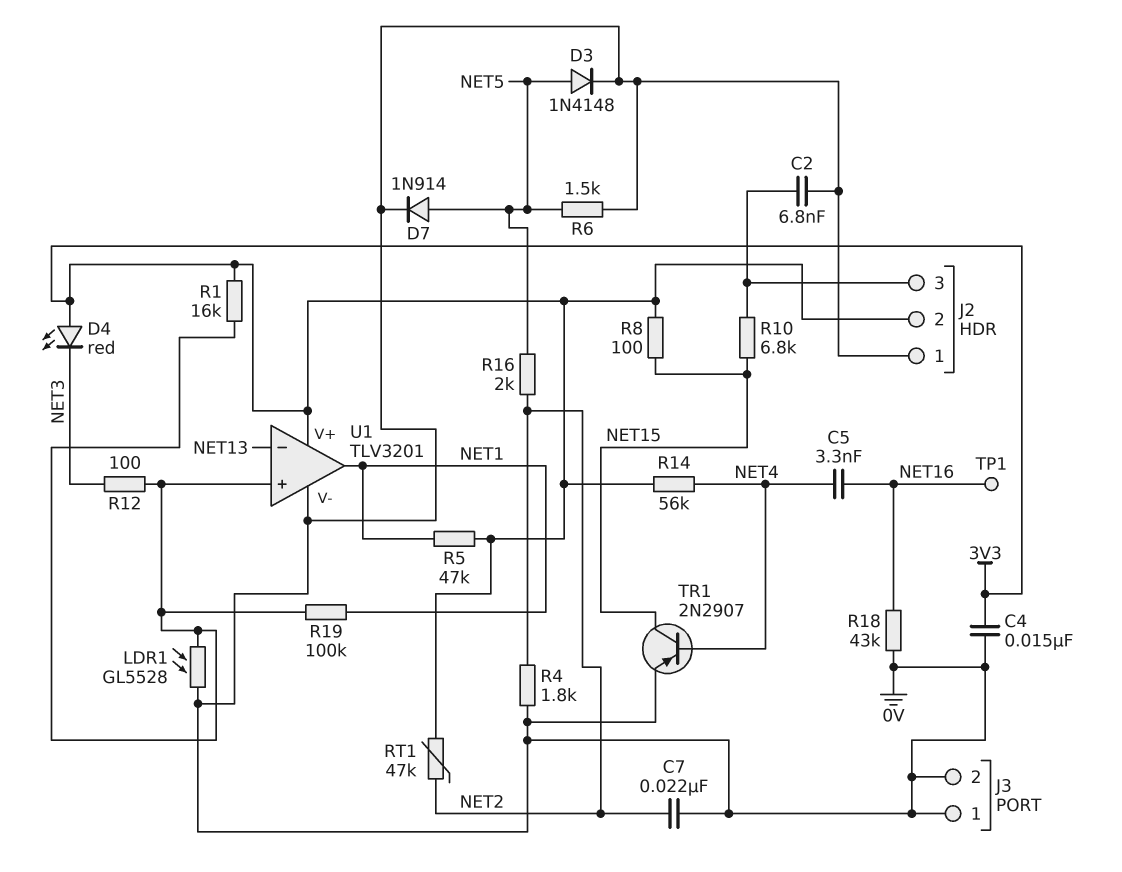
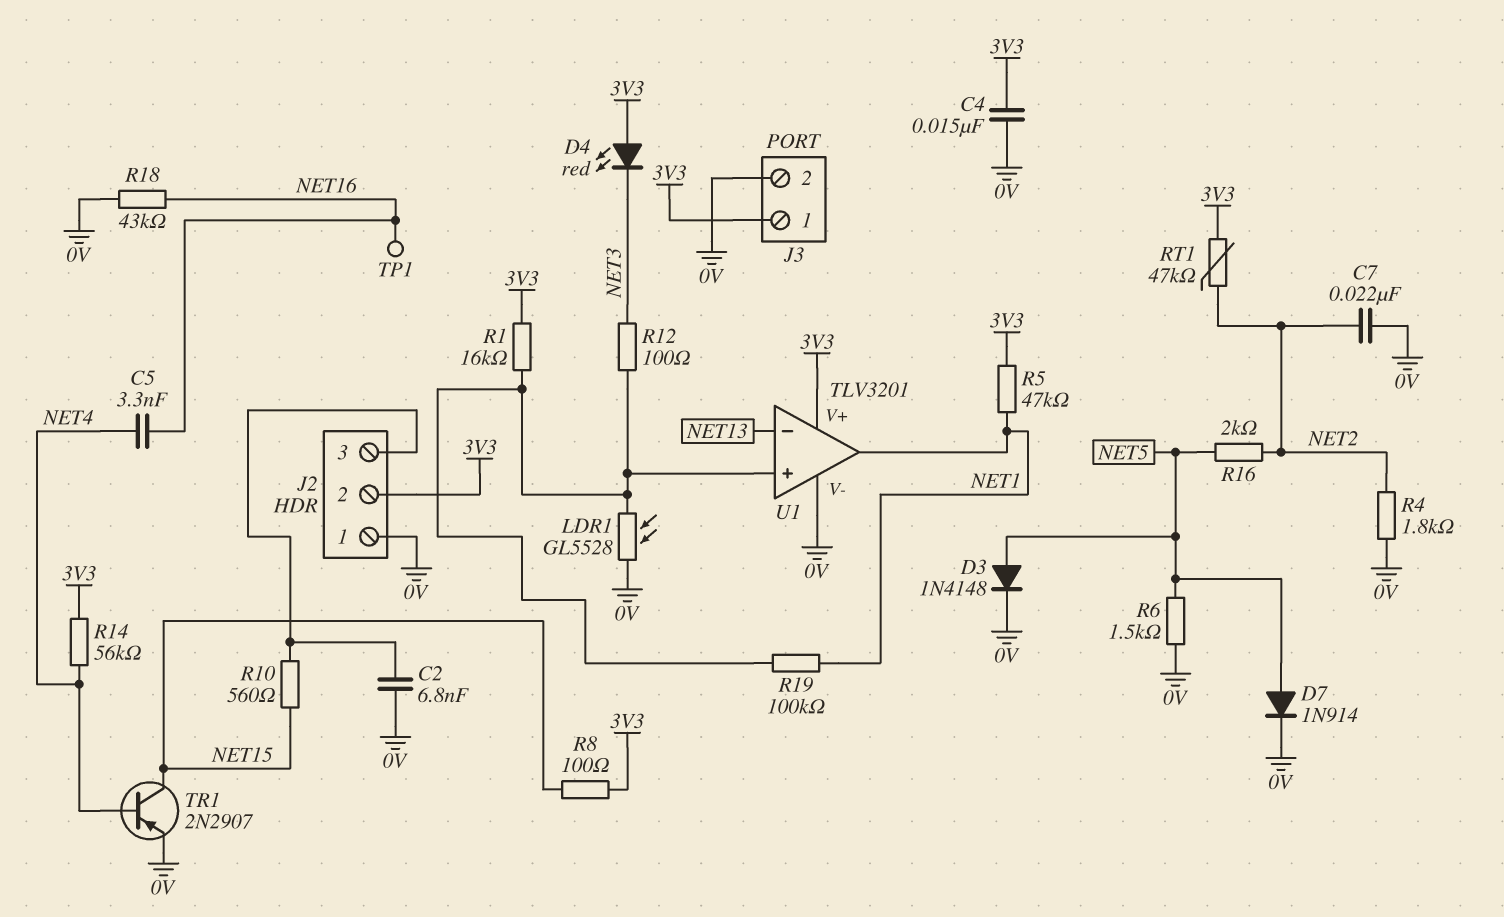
J3 pin 1: 0V -> 3V3
R10: 6.8k (J2/3, NET15) -> 560 (J2/3, NET15)

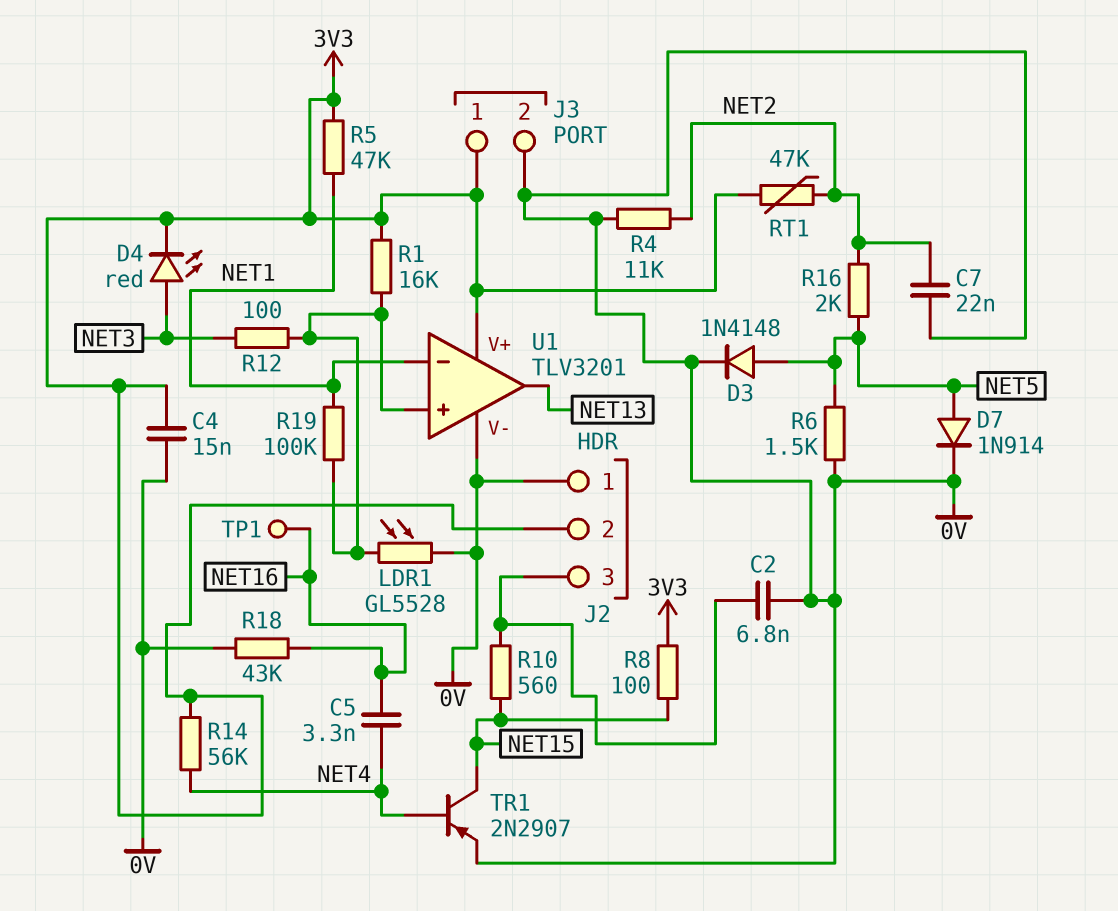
D4: LED red (A 3V3, K NET3) -> LED red (A NET3, K 3V3)
R4: 1.8k (0V, NET2) -> 11k (0V, NET2)
U1 pin in-: NET13 -> NET1
U1 pin out: NET1 -> NET13

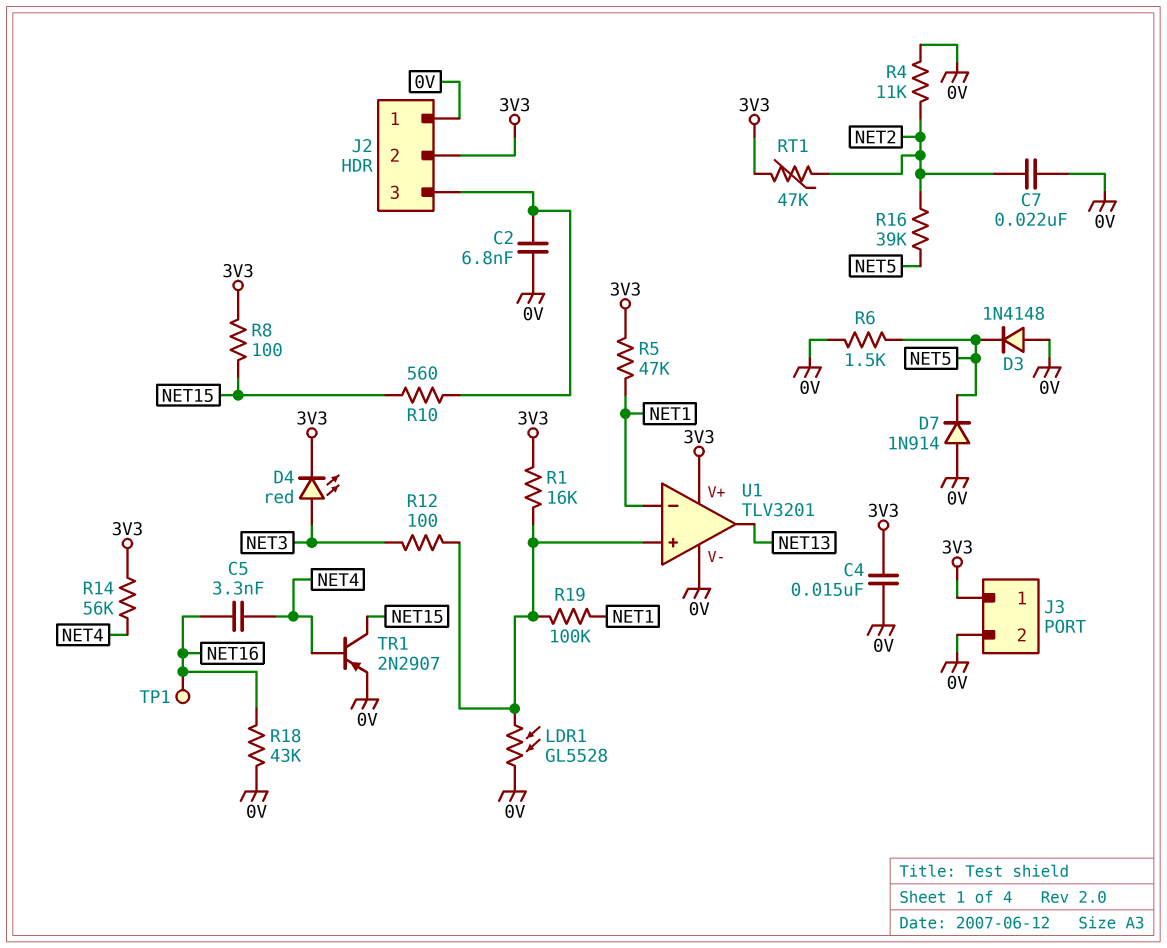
D3: diode 1N4148 (A NET5, K 0V) -> diode 1N4148 (A 0V, K NET5)
D7: diode 1N914 (A NET5, K 0V) -> diode 1N914 (A 0V, K NET5)
R16: 2k (NET2, NET5) -> 39k (NET2, NET5)

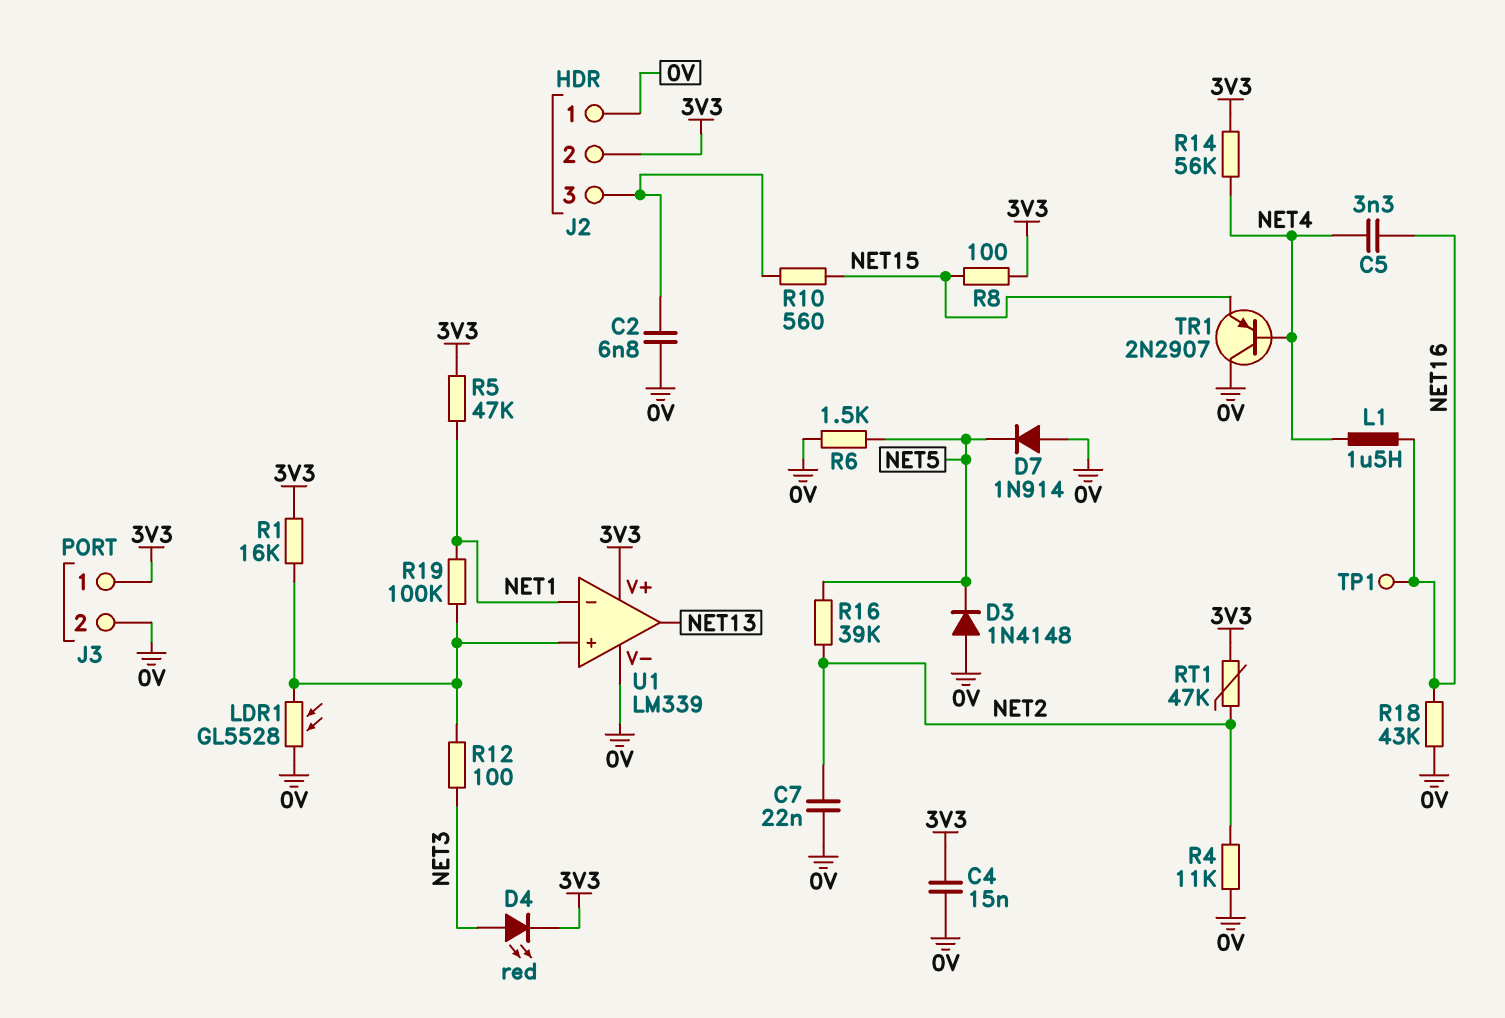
L1: none -> 1.5uH (NET4, NET16)
TR1: PNP 2N2907 (B NET4, C NET15, E 0V) -> PNP 2N2907 (B NET4, C 0V, E NET15)
U1: TLV3201 -> LM339

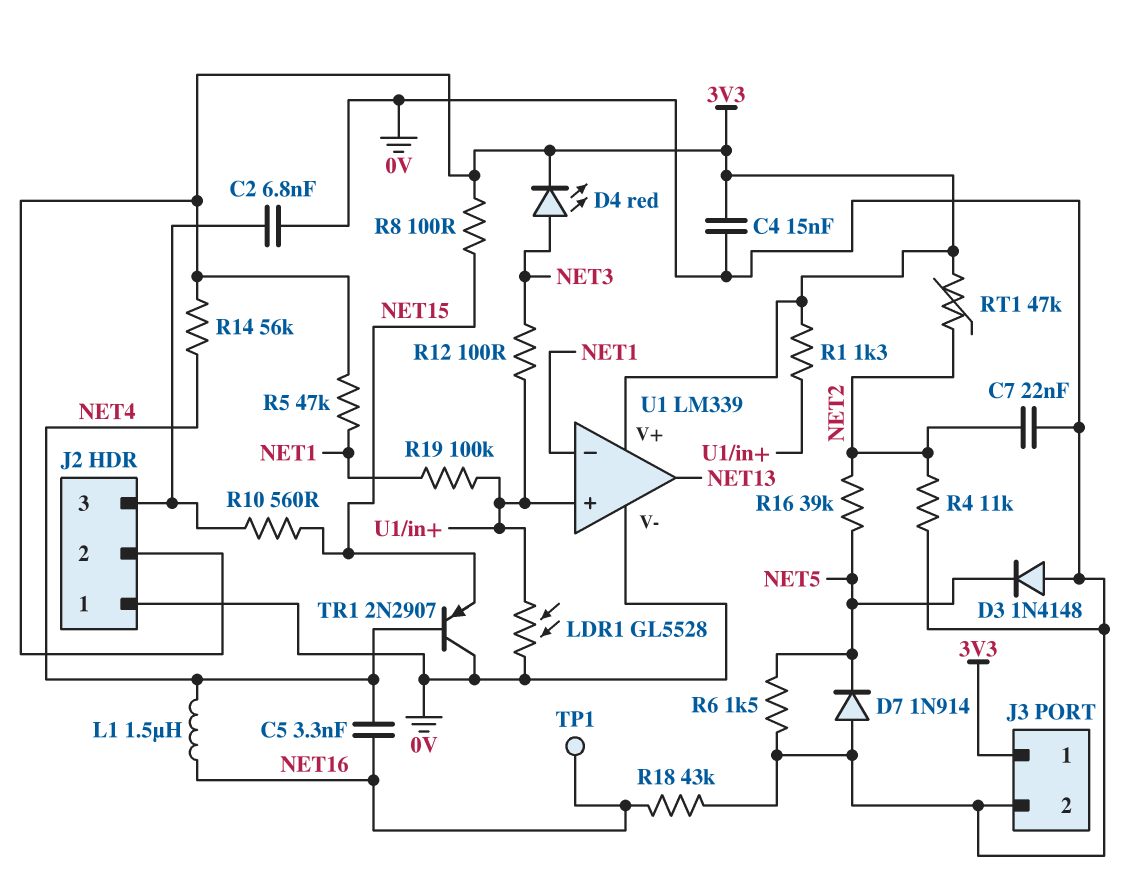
R1: 16k (3V3, U1/in+) -> 1.3k (3V3, U1/in+)

